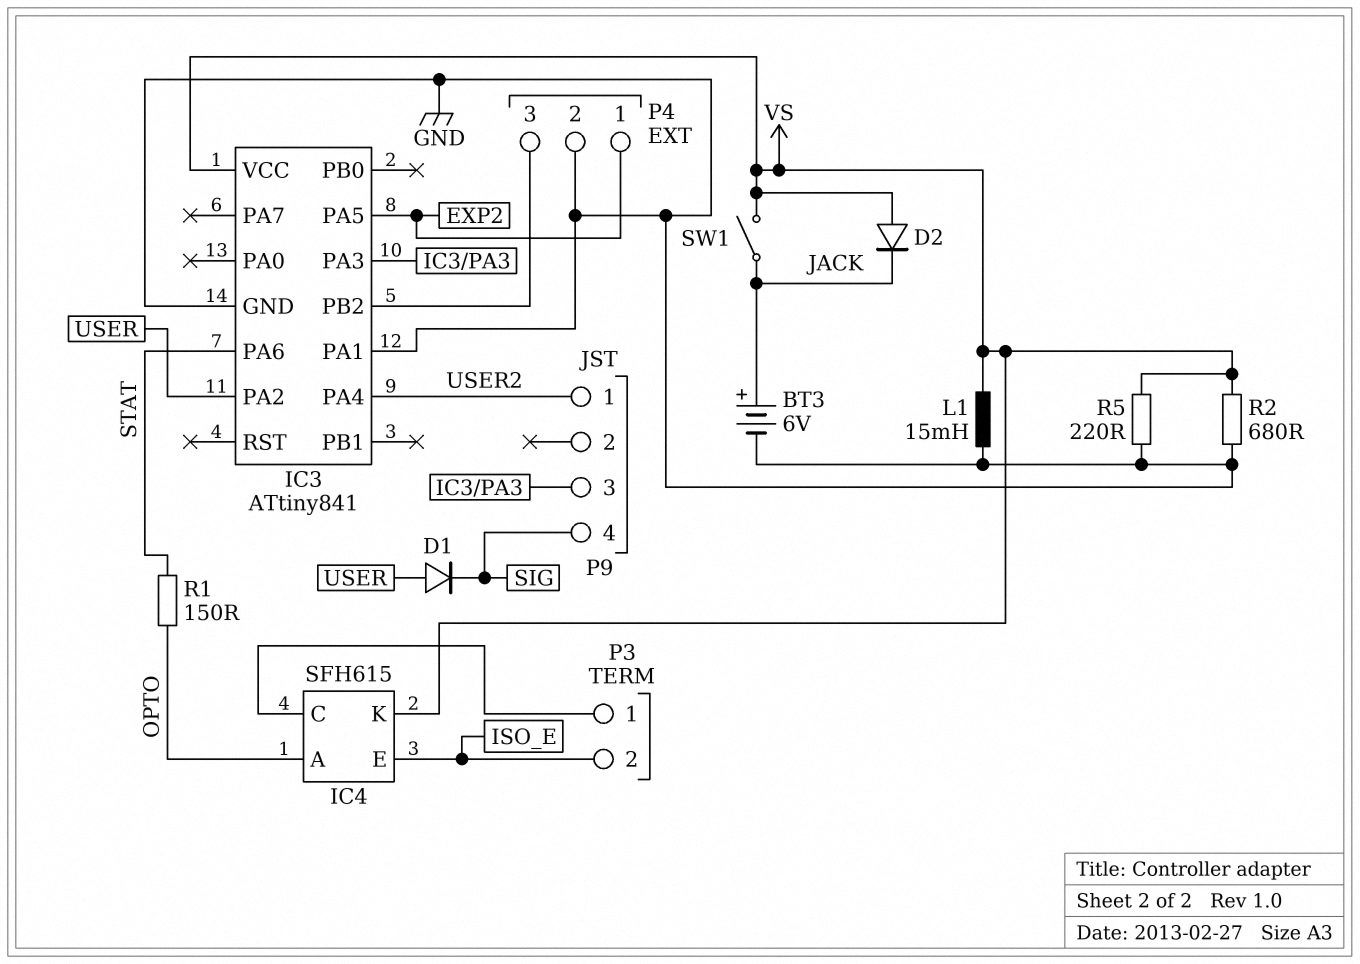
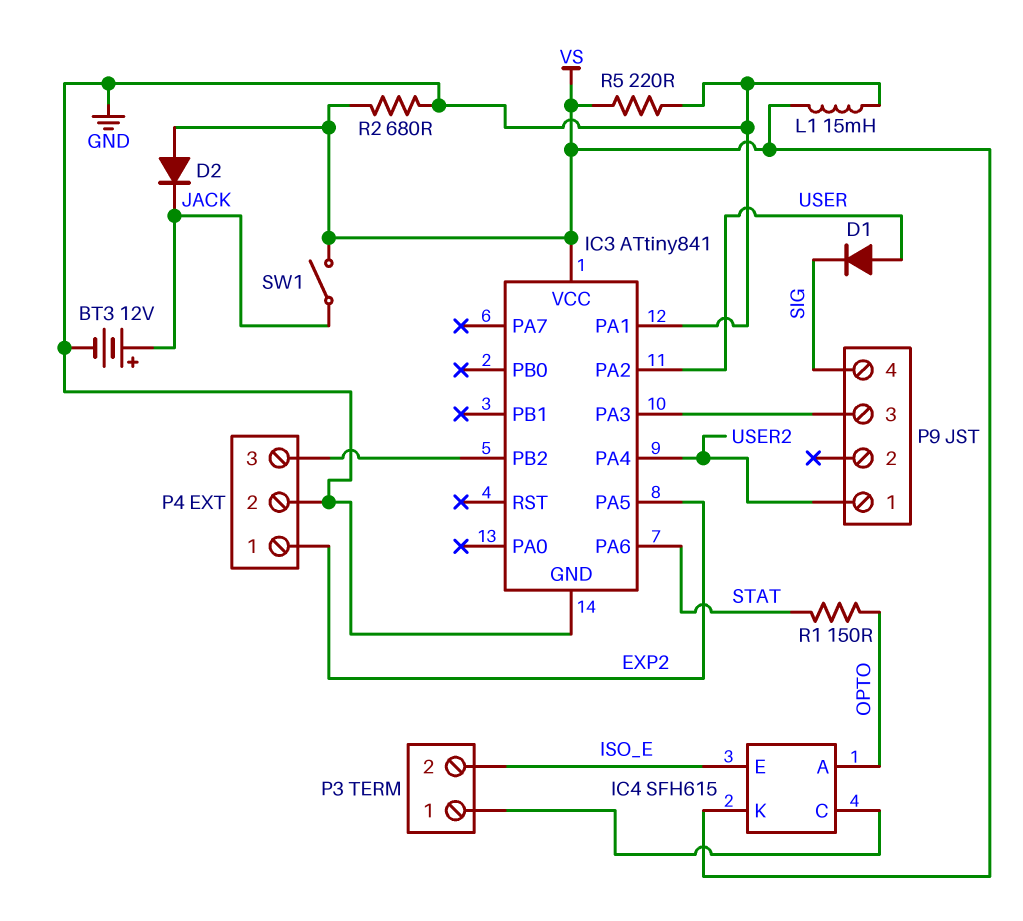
BT3: 6V (plus JACK, minus GND) -> 12V (plus JACK, minus GND)

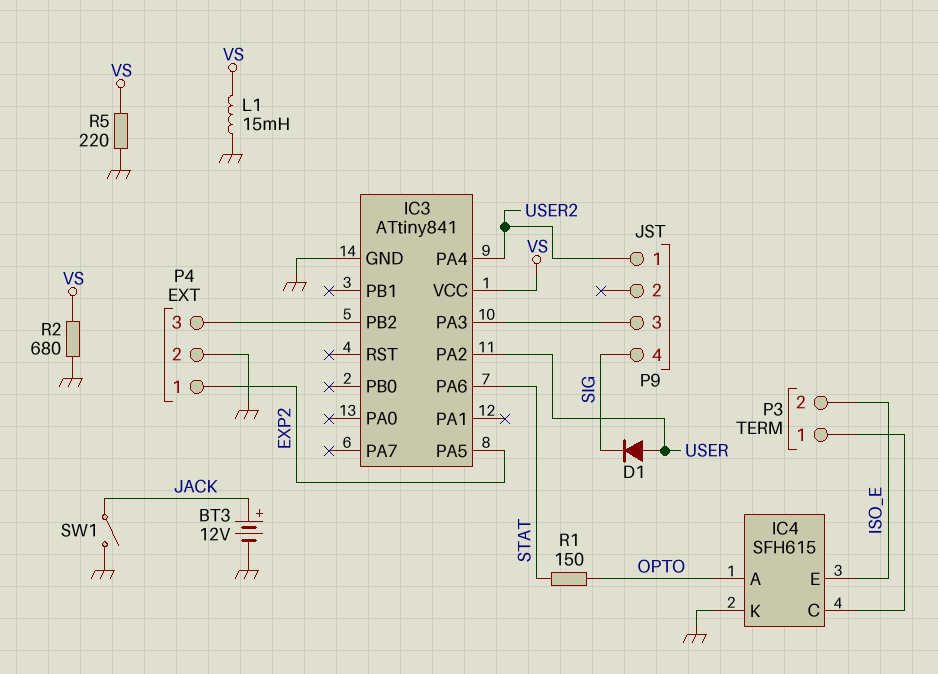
D2: diode (A VS, K JACK) -> none
IC3 pin PA1: GND -> none
IC4 pin K: VS -> GND
SW1: switch (JACK, VS) -> switch (GND, JACK)

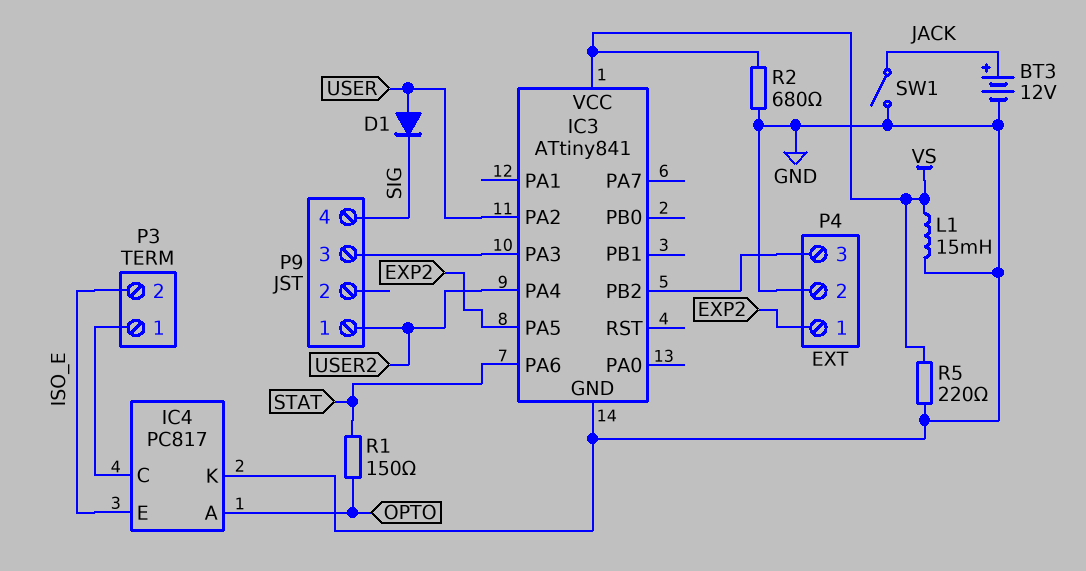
IC4: SFH615 -> PC817

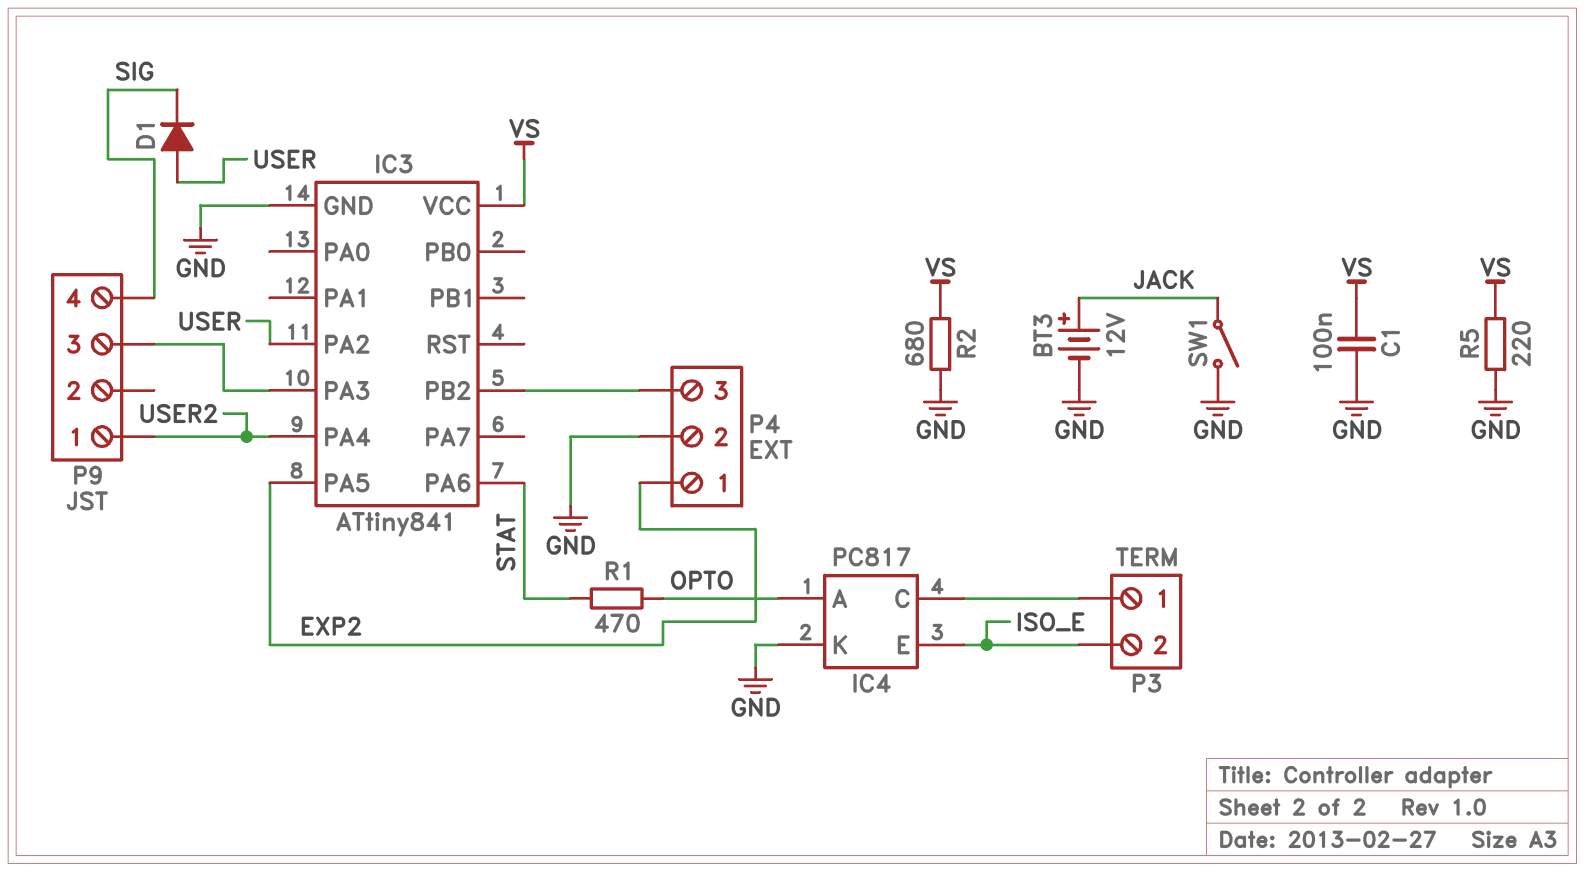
C1: none -> 100nF (GND, VS)
L1: 15mH (GND, VS) -> none
R1: 150 (OPTO, STAT) -> 470 (OPTO, STAT)

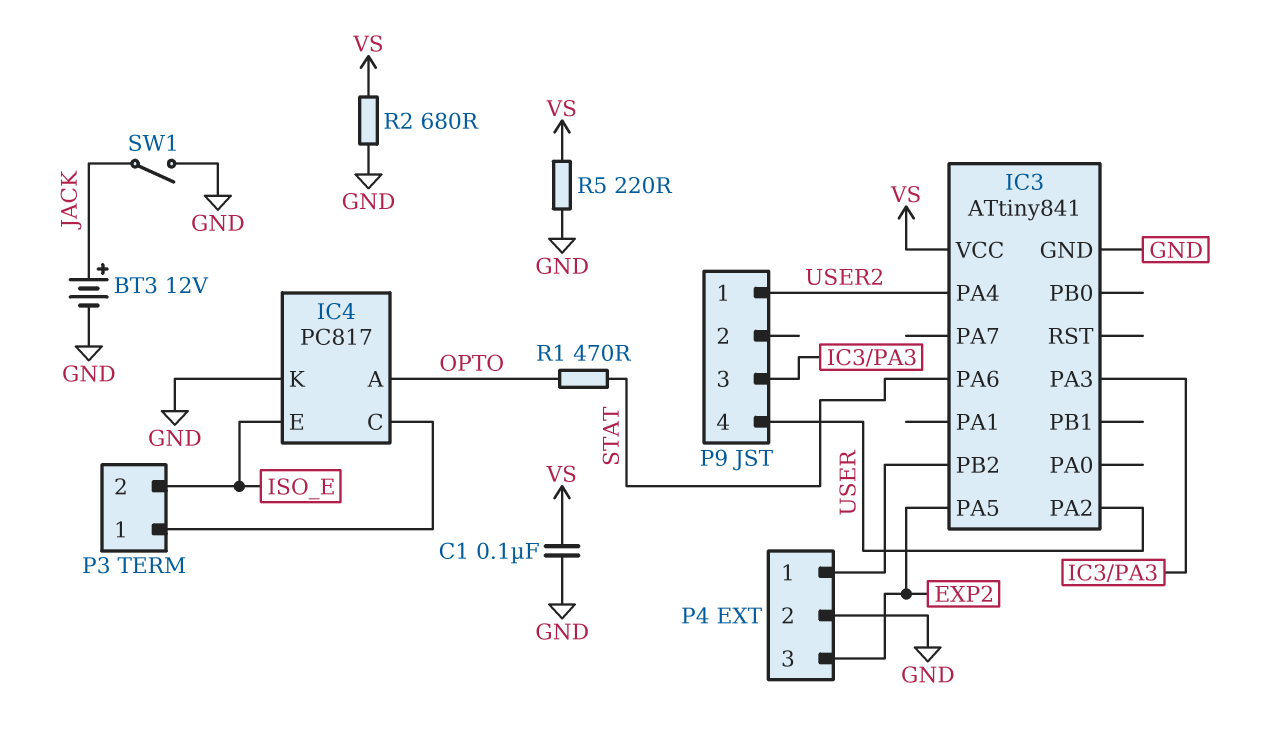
D1: diode (A USER, K SIG) -> none
P4 pin 1: EXP2 -> IC3/PB2
P4 pin 3: IC3/PB2 -> EXP2
P9 pin 4: SIG -> USER

